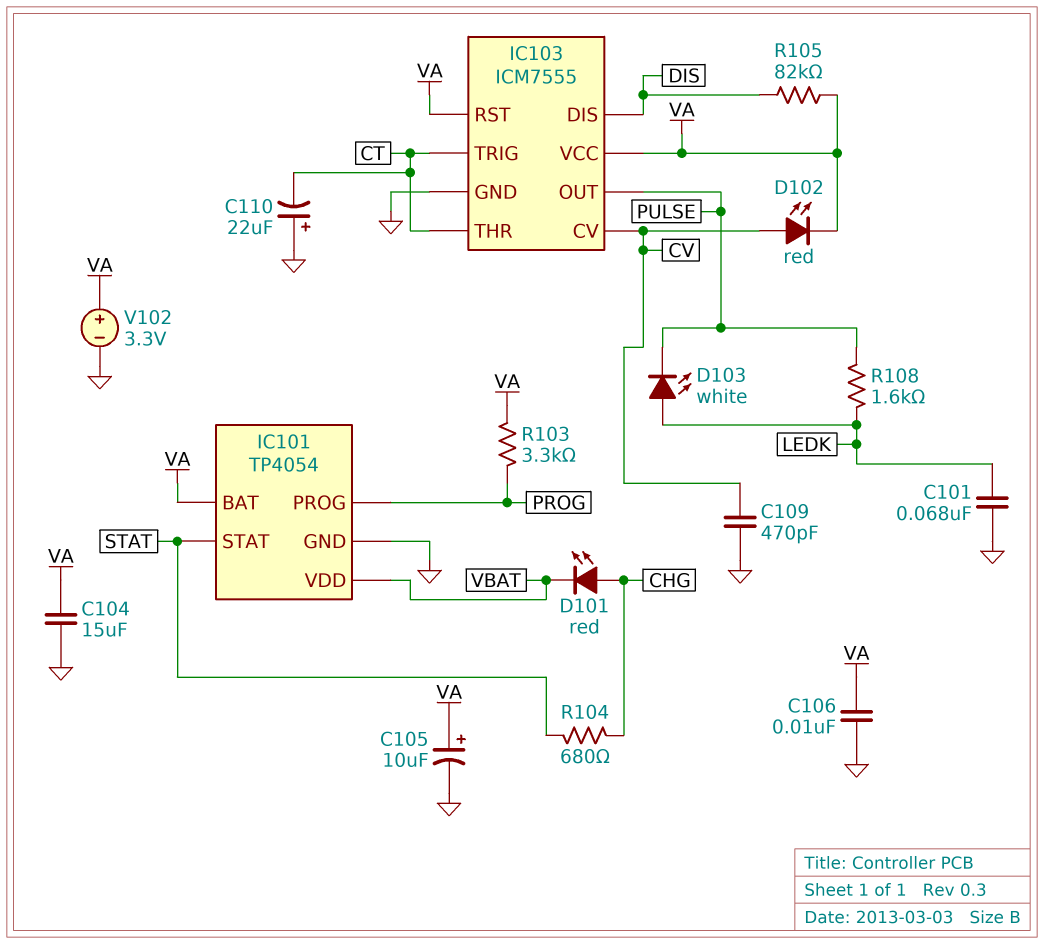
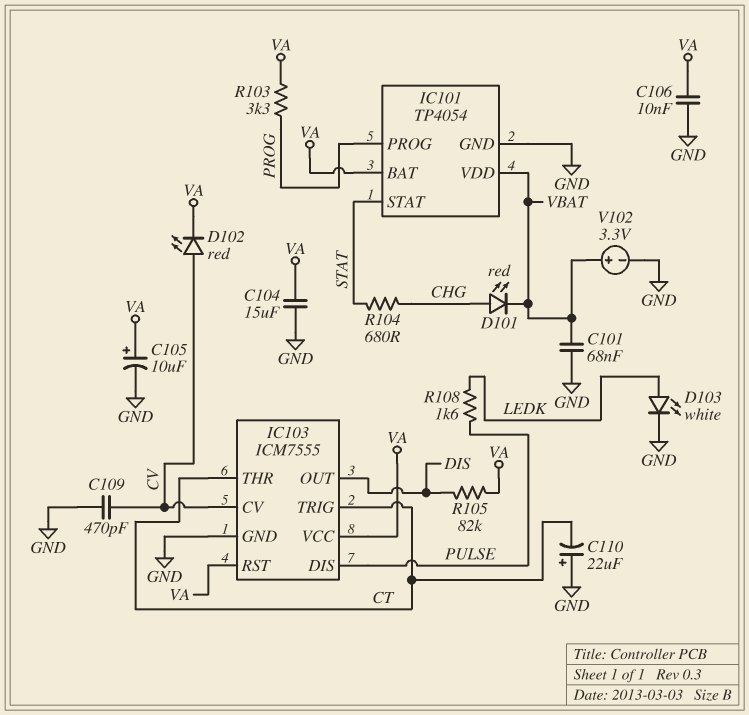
C101: 68nF (GND, LEDK) -> 68nF (GND, VBAT)
D103: LED white (A LEDK, K PULSE) -> LED white (A LEDK, K GND)
IC103 pin DIS: DIS -> PULSE
IC103 pin OUT: PULSE -> DIS
V102: 3.3V (plus VA, minus GND) -> 3.3V (plus VBAT, minus GND)

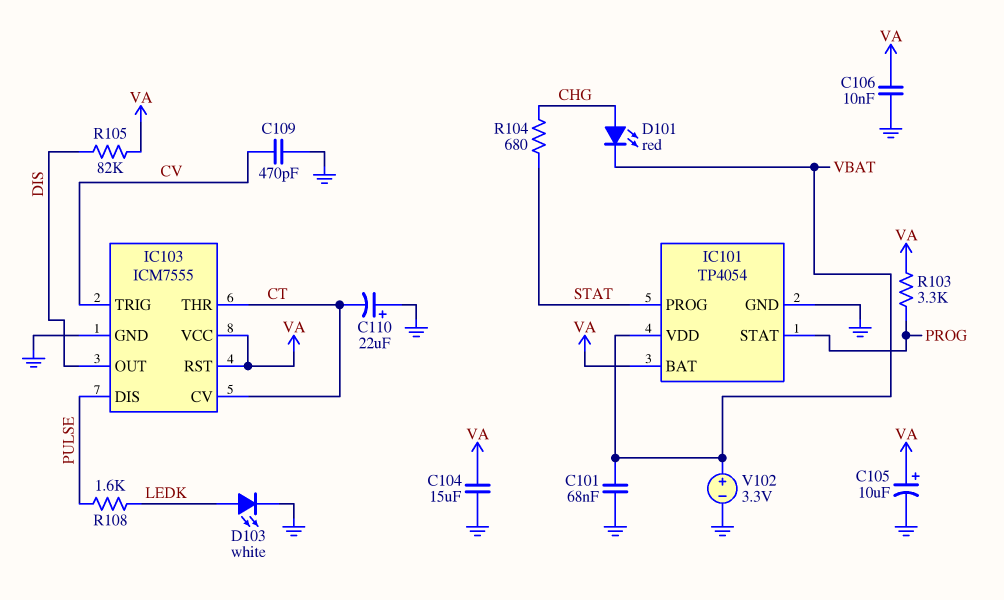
D102: LED red (A CV, K VA) -> none
IC101 pin PROG: PROG -> STAT
IC101 pin STAT: STAT -> PROG
IC103 pin CV: CV -> CT
IC103 pin TRIG: CT -> CV

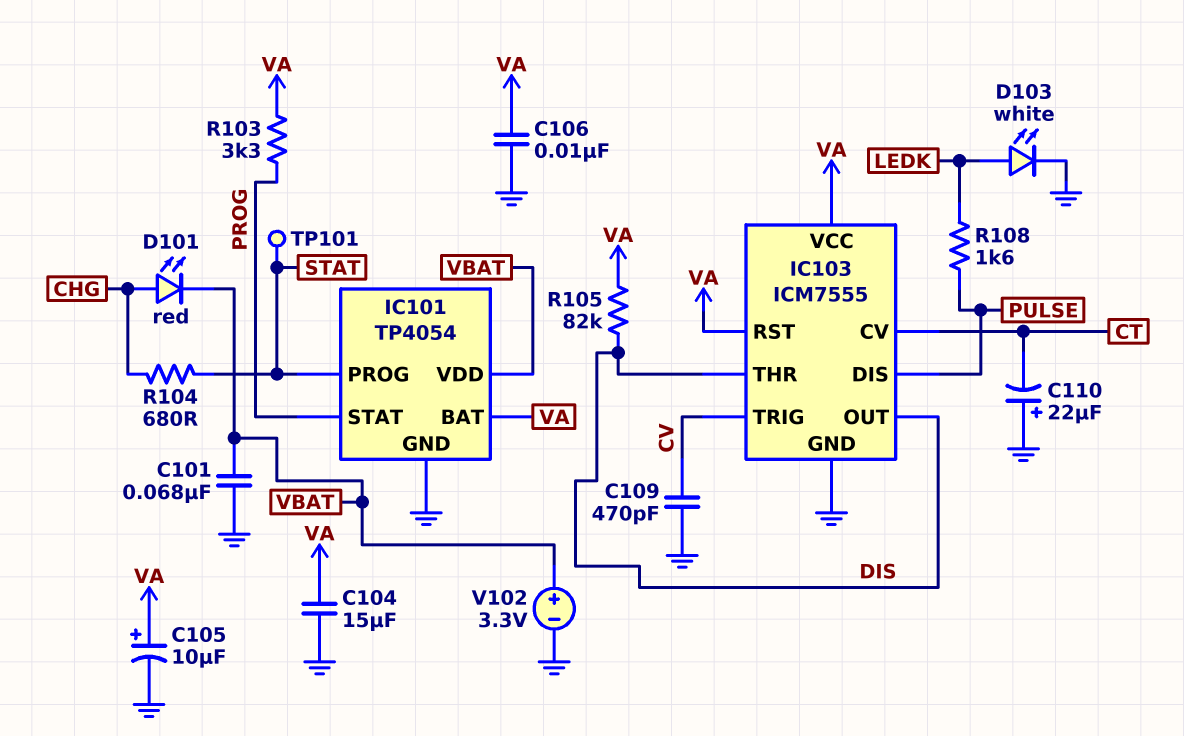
IC103 pin THR: CT -> DIS
TP101: none -> test point (STAT)

